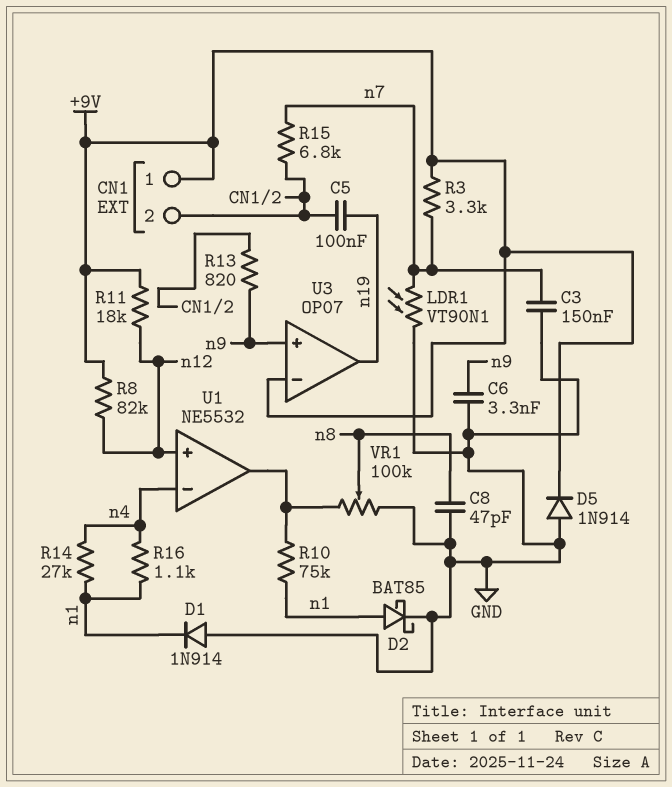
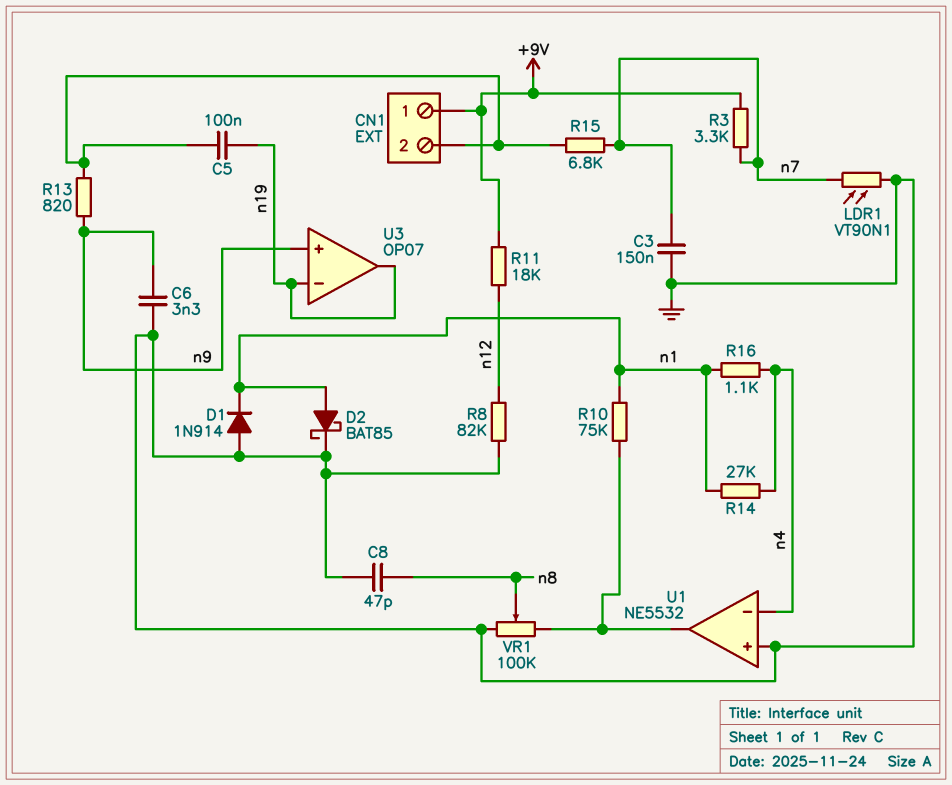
D5: diode 1N914 (A GND, K +9V) -> none
R8: 82k (+9V, n12) -> 82k (GND, n12)
U1 pin in+: n12 -> GND
U3 pin in-: +9V -> n19

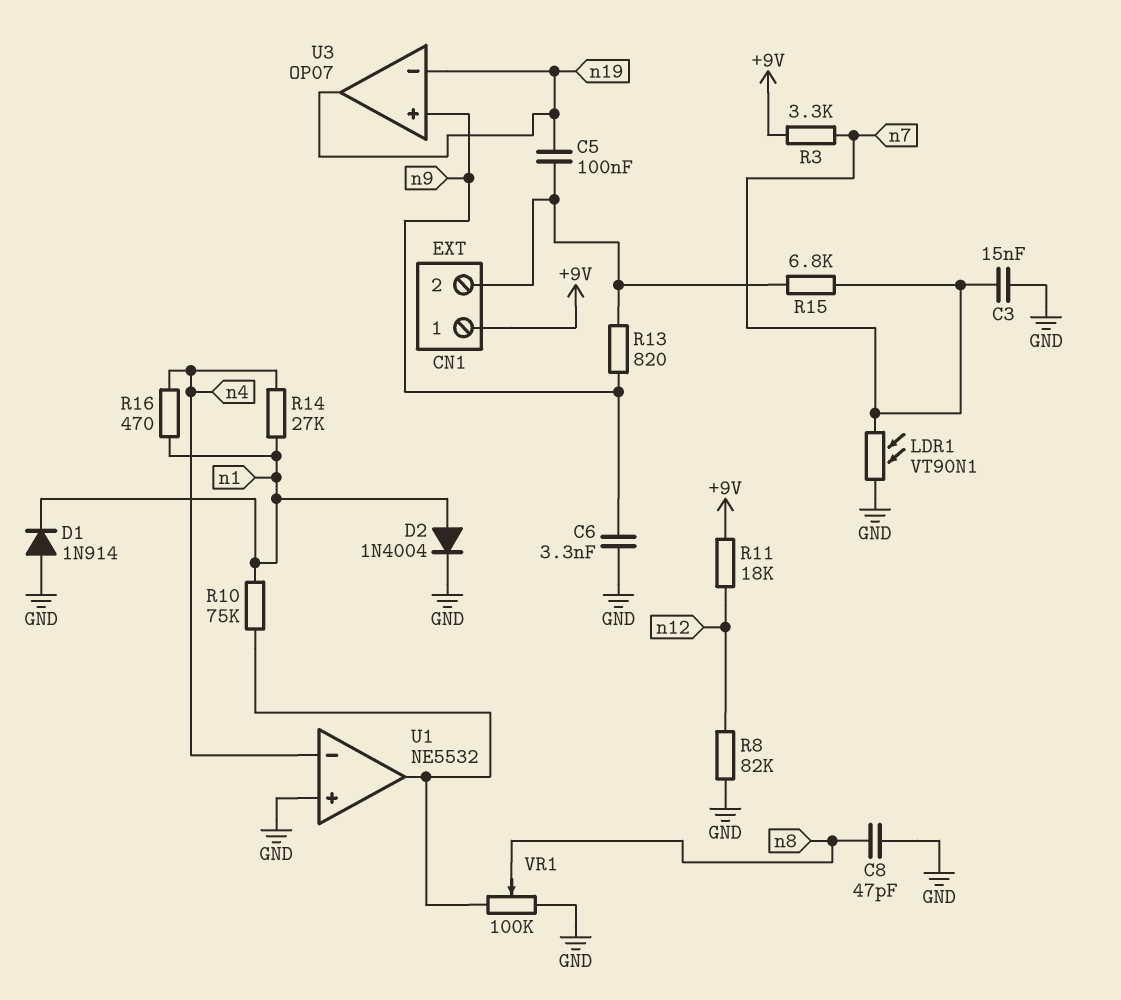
C3: 150nF (GND, n7) -> 15nF (GND, n7)
D2: schottky BAT85 (A n1, K GND) -> diode 1N4004 (A n1, K GND)
R16: 1.1k (n1, n4) -> 470 (n1, n4)

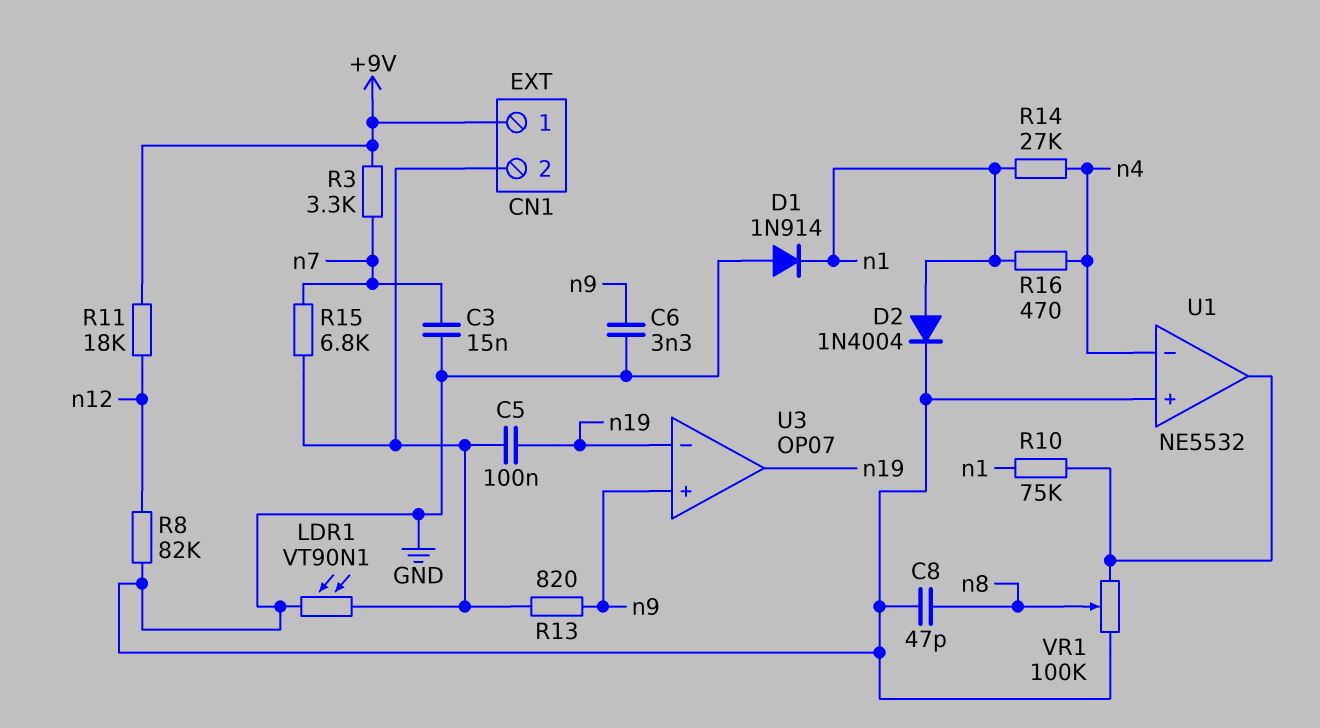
LDR1: VT90N1 (GND, n7) -> VT90N1 (CN1/2, GND)

